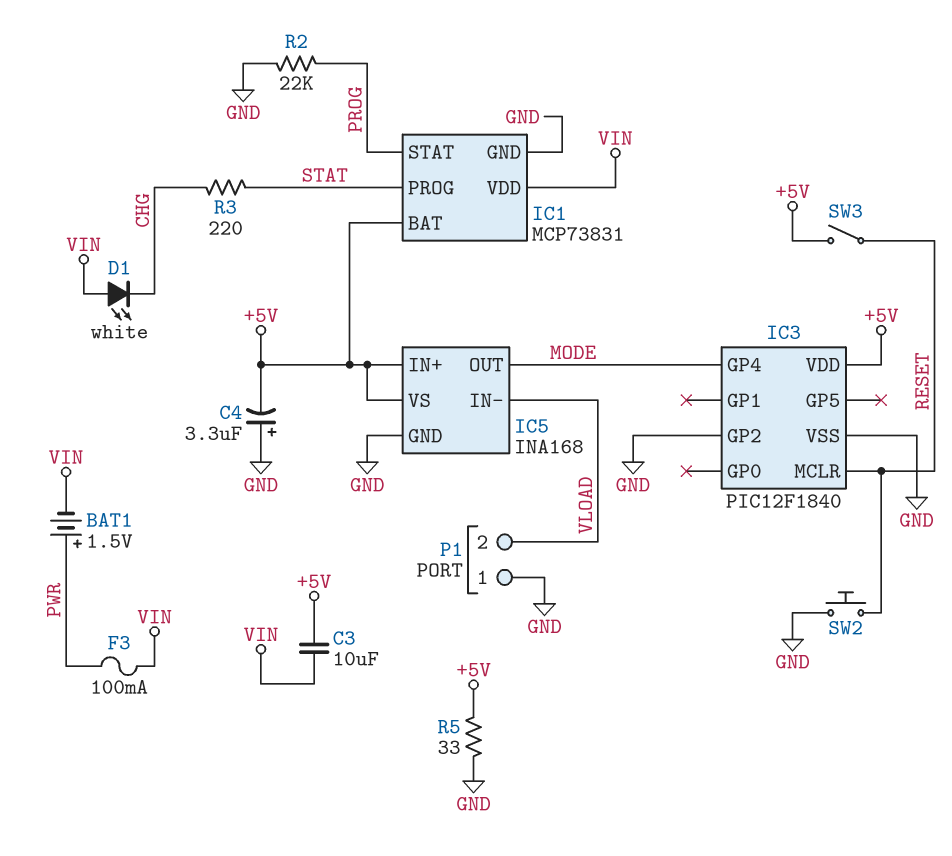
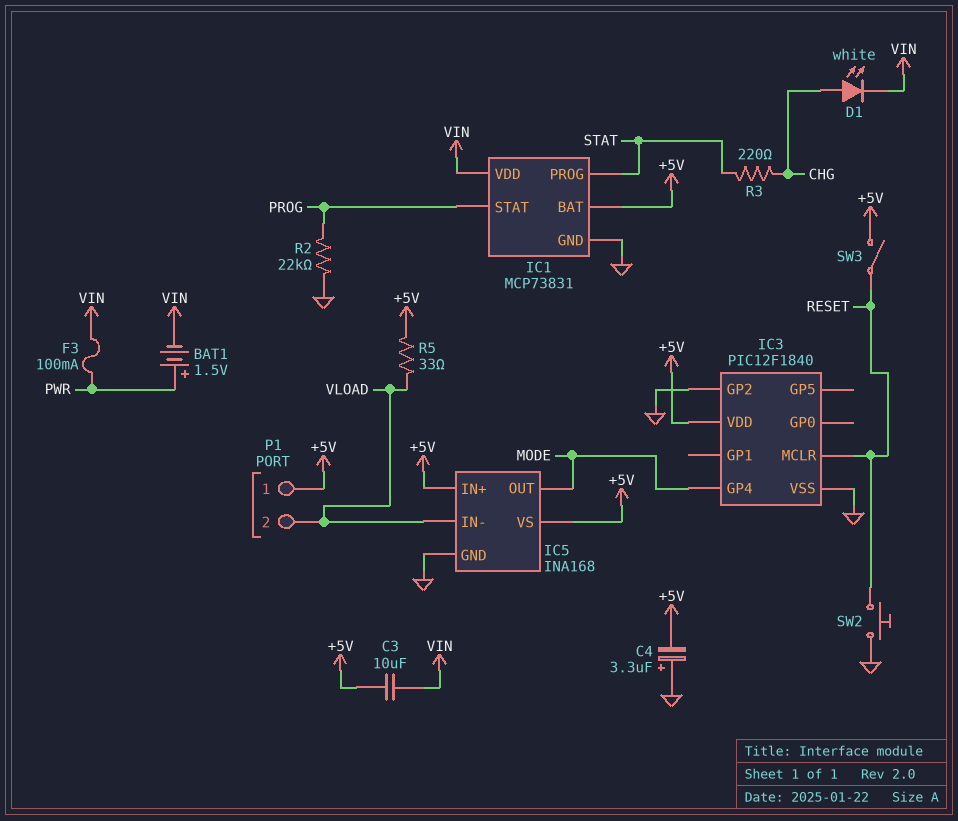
D1: LED white (A VIN, K CHG) -> LED white (A CHG, K VIN)
P1 pin 1: GND -> +5V
R5: 33 (+5V, GND) -> 33 (+5V, VLOAD)

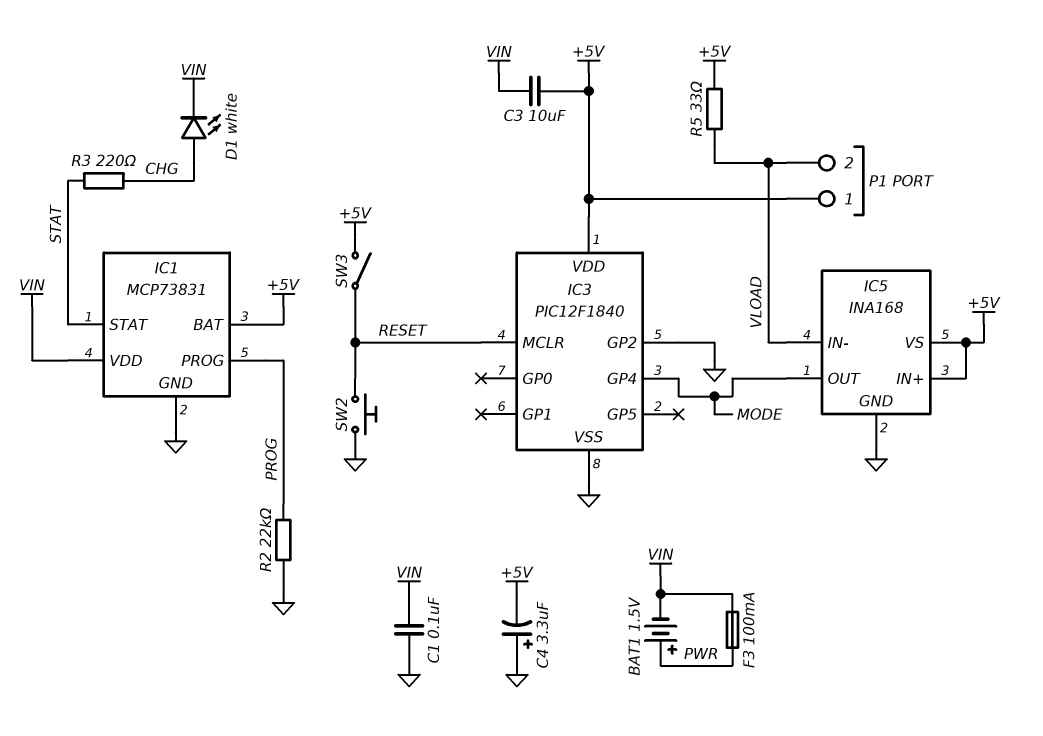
C1: none -> 100nF (GND, VIN)
IC1 pin PROG: STAT -> PROG
IC1 pin STAT: PROG -> STAT

